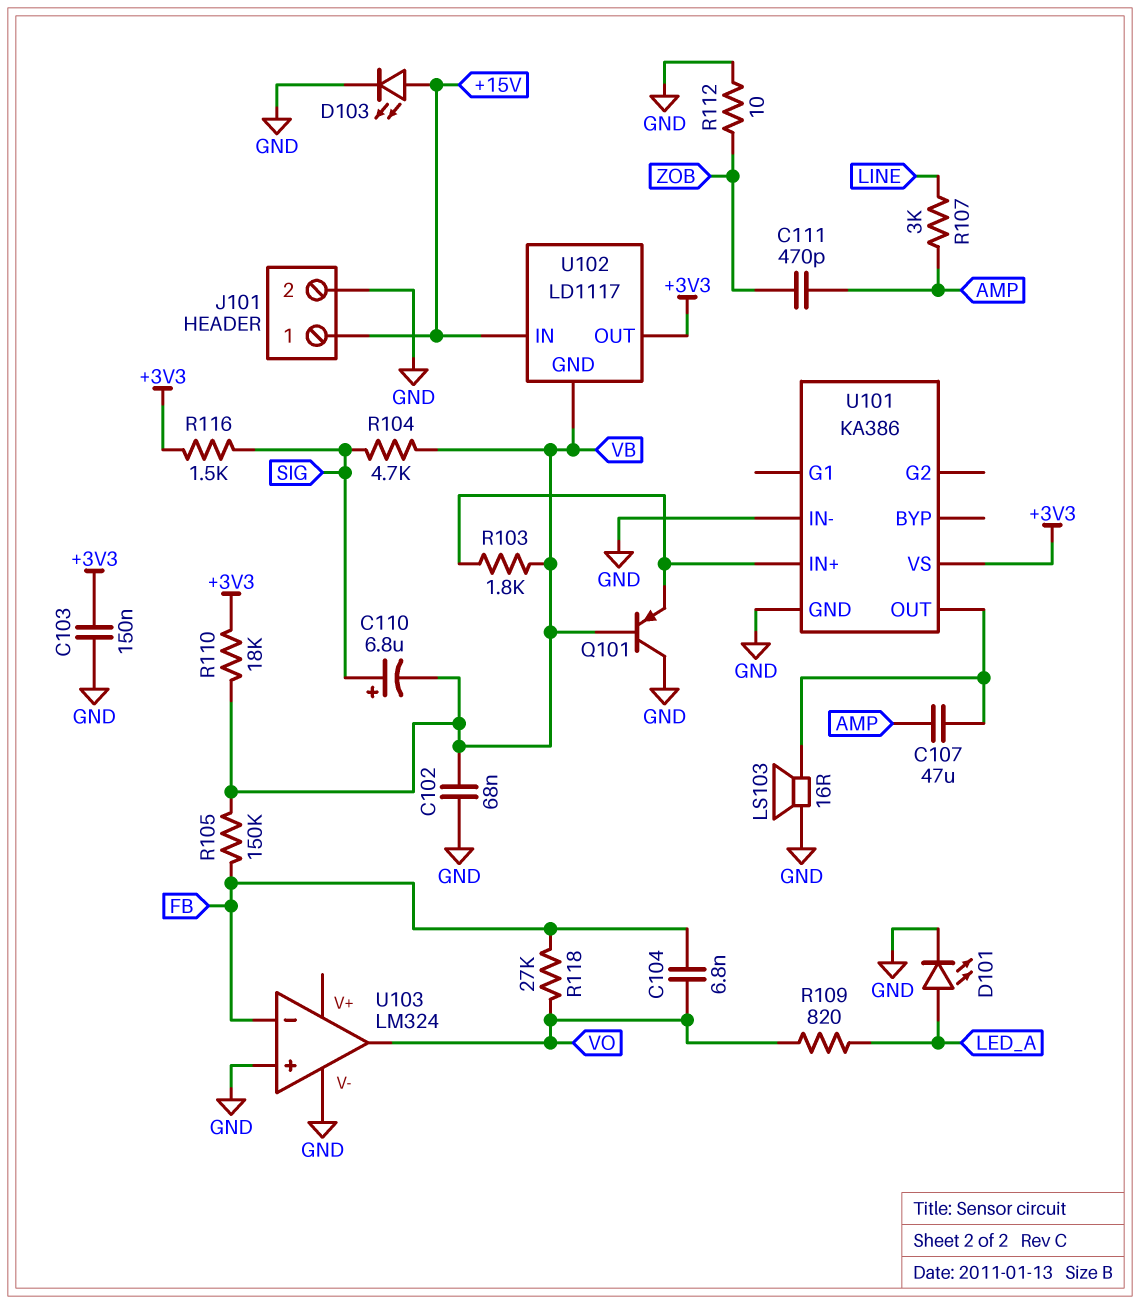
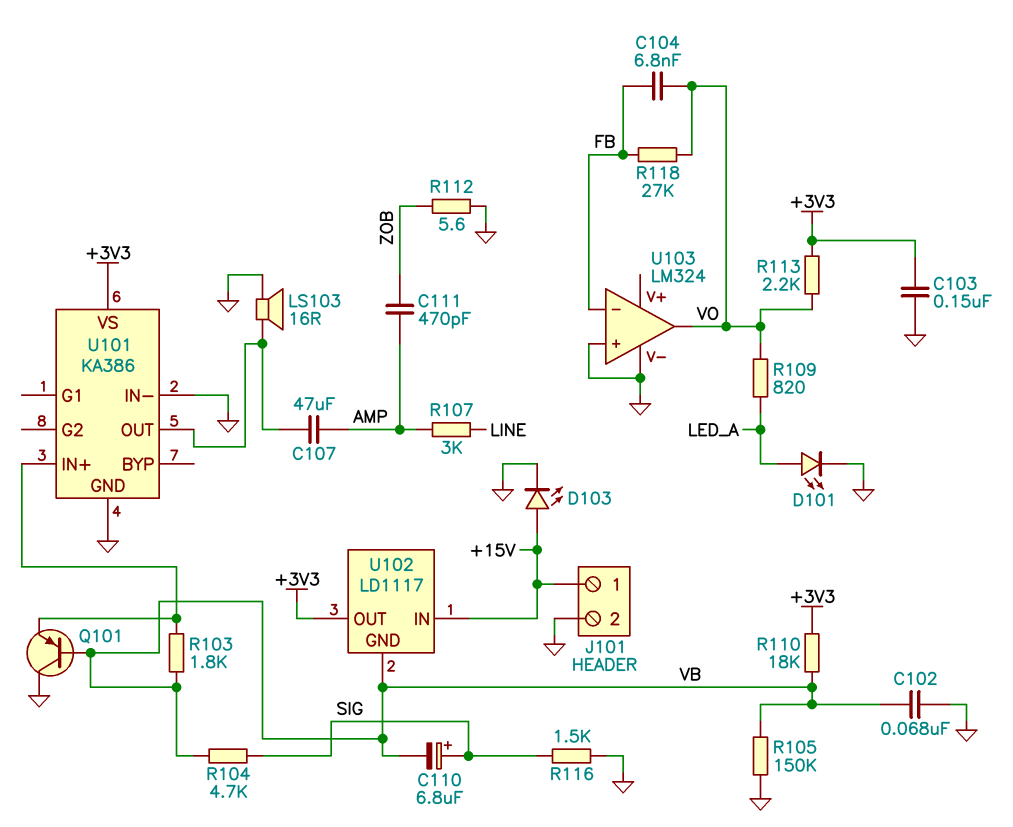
R105: 150k (FB, VB) -> 150k (GND, VB)
R112: 10 (GND, ZOB) -> 5.6 (GND, ZOB)
R113: none -> 2.2k (+3V3, VO)
R116: 1.5k (+3V3, SIG) -> 1.5k (GND, SIG)

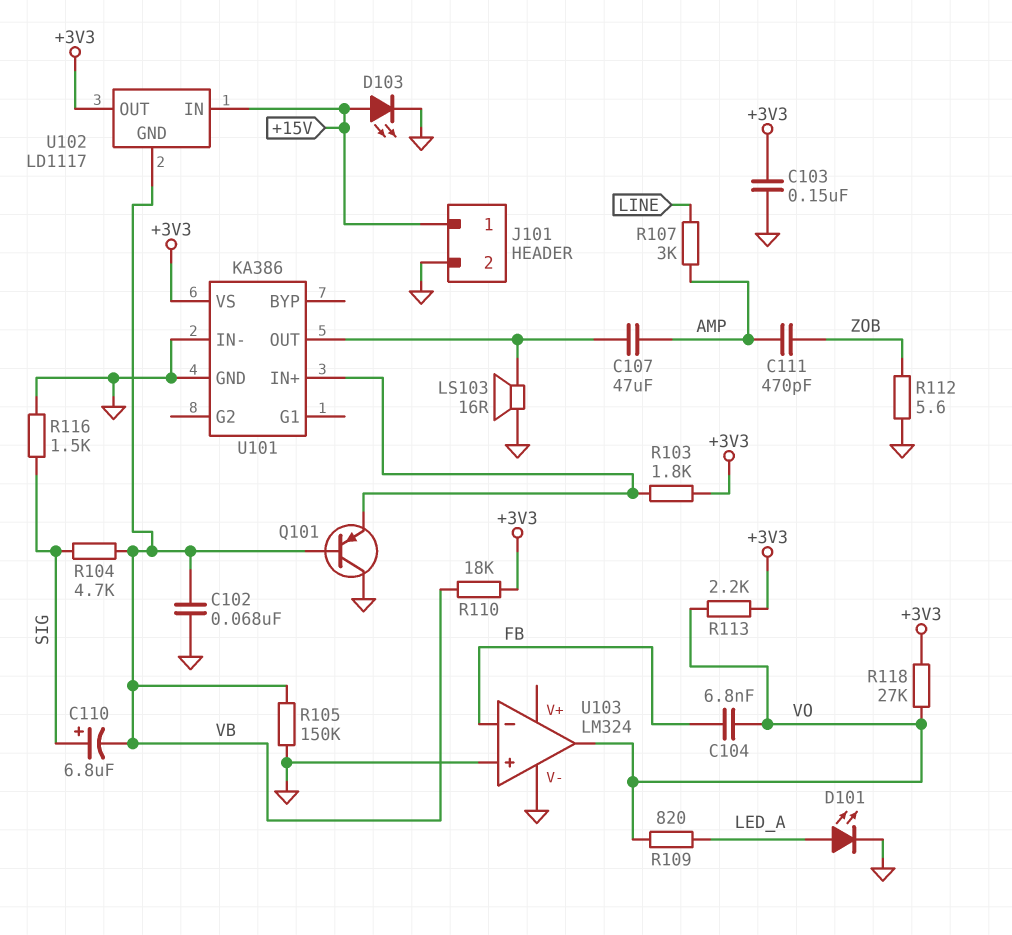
R103: 1.8k (U101/IN+, VB) -> 1.8k (+3V3, U101/IN+)
R118: 27k (FB, VO) -> 27k (+3V3, VO)

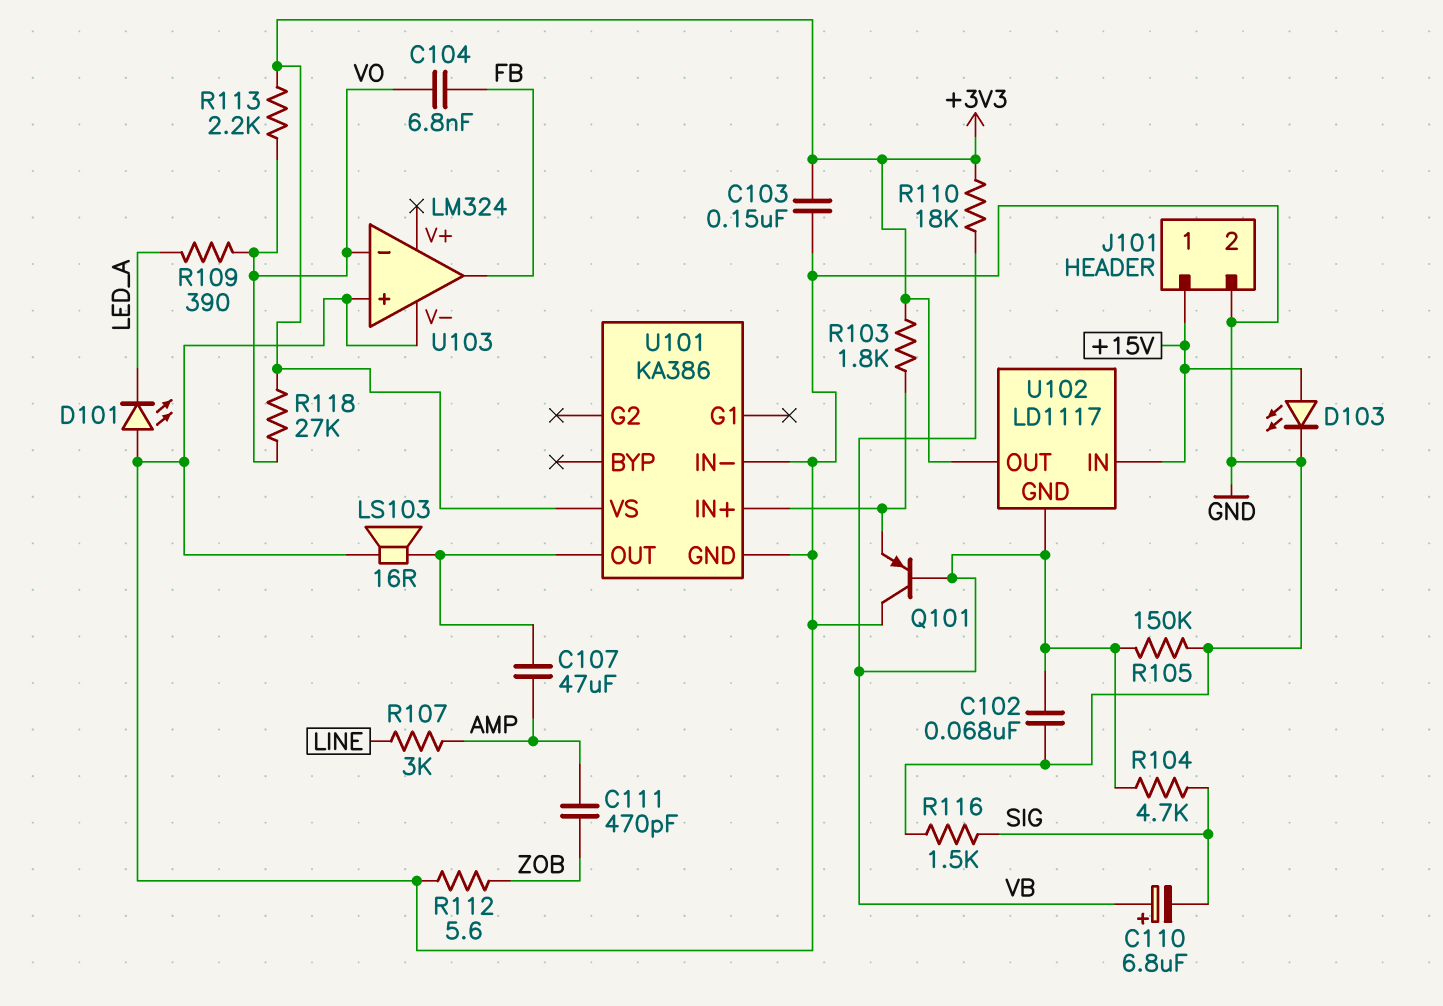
C110: 6.8uF (plus SIG, minus VB) -> 6.8uF (plus VB, minus SIG)
D101: LED (A LED_A, K GND) -> LED (A GND, K LED_A)
R109: 820 (LED_A, VO) -> 390 (LED_A, VO)
U103 pin in-: FB -> VO
U103 pin out: VO -> FB

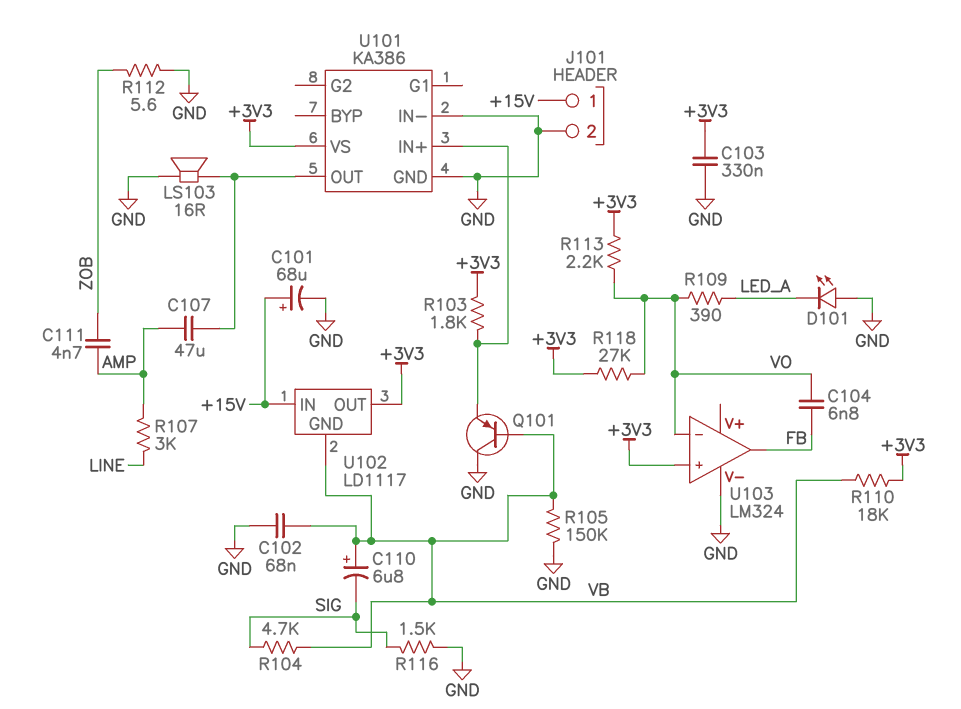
C101: none -> 68uF (plus +15V, minus GND)
C103: 150nF (+3V3, GND) -> 330nF (+3V3, GND)
C111: 470pF (AMP, ZOB) -> 4.7nF (AMP, ZOB)
D103: LED (A +15V, K GND) -> none
U103 pin in+: GND -> +3V3

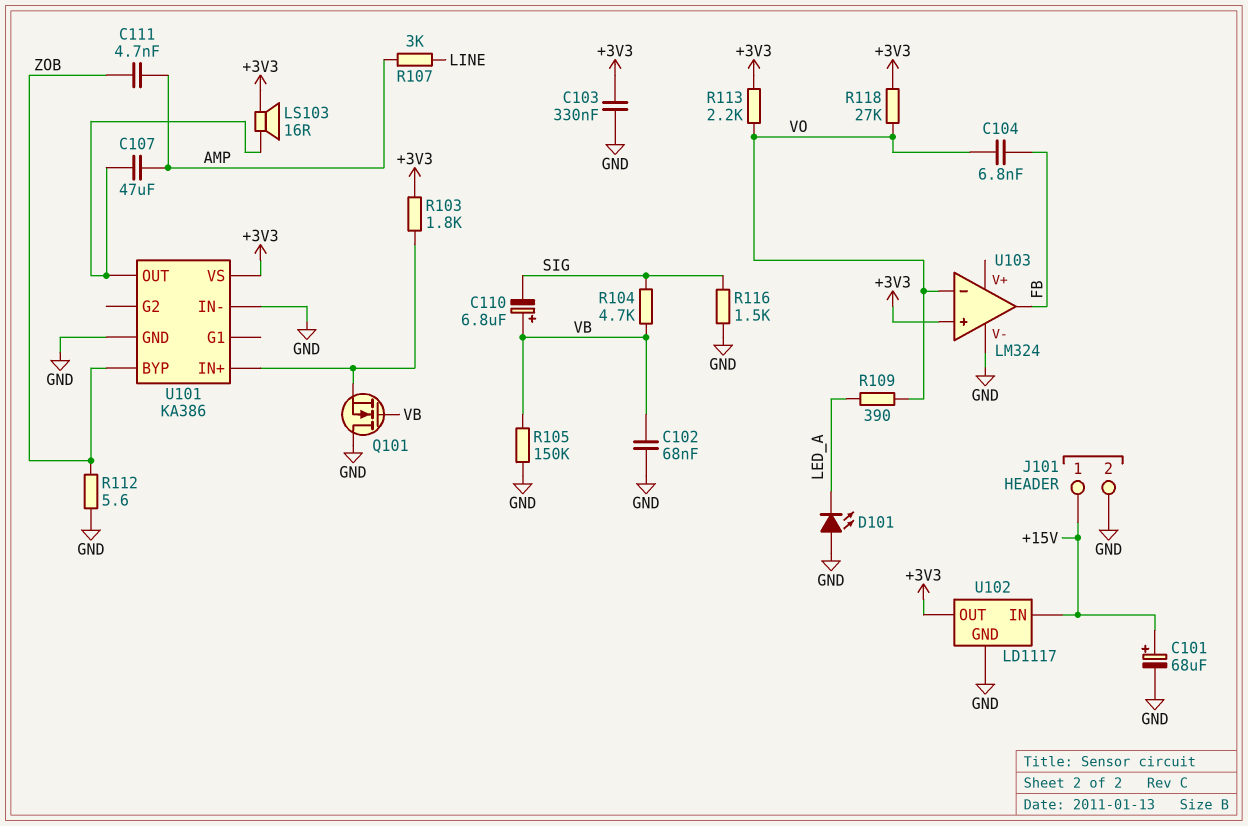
LS103: speaker 16R (GND, U101/OUT) -> speaker 16R (+3V3, U101/OUT)
Q101: PNP (B VB, C GND, E U101/IN+) -> NMOS (G VB, D GND, S U101/IN+)
R110: 18k (+3V3, VB) -> none
U101 pin BYP: none -> ZOB
U102 pin GND: VB -> GND

